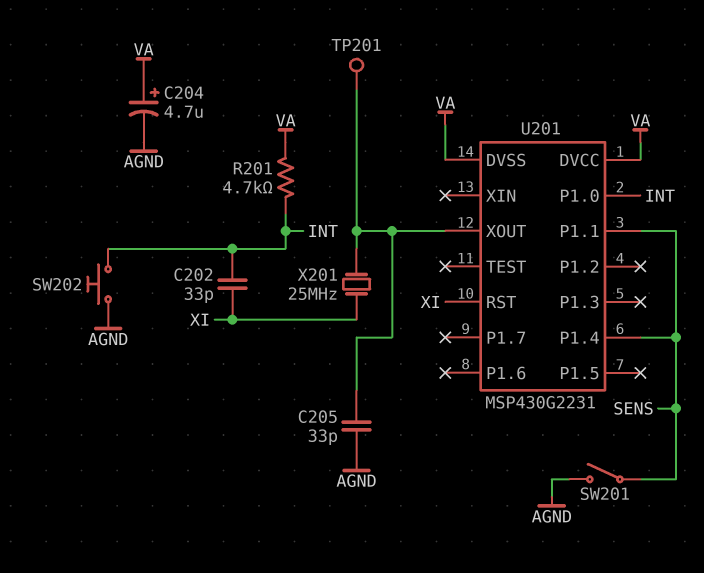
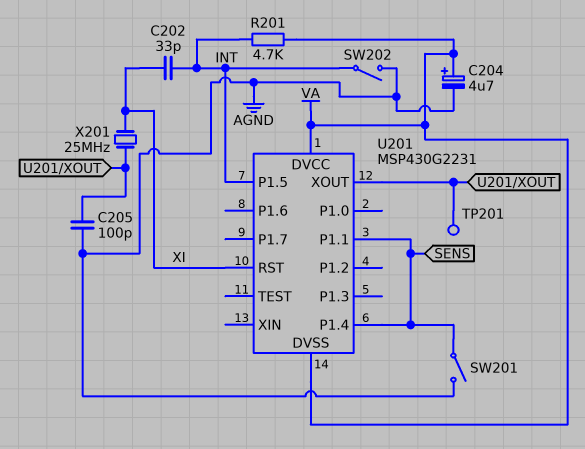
C205: 33pF (AGND, U201/XOUT) -> 100pF (AGND, U201/XOUT)
SW202: button (AGND, INT) -> switch (AGND, INT)
U201 pin P1.0: INT -> none
U201 pin P1.5: none -> INT

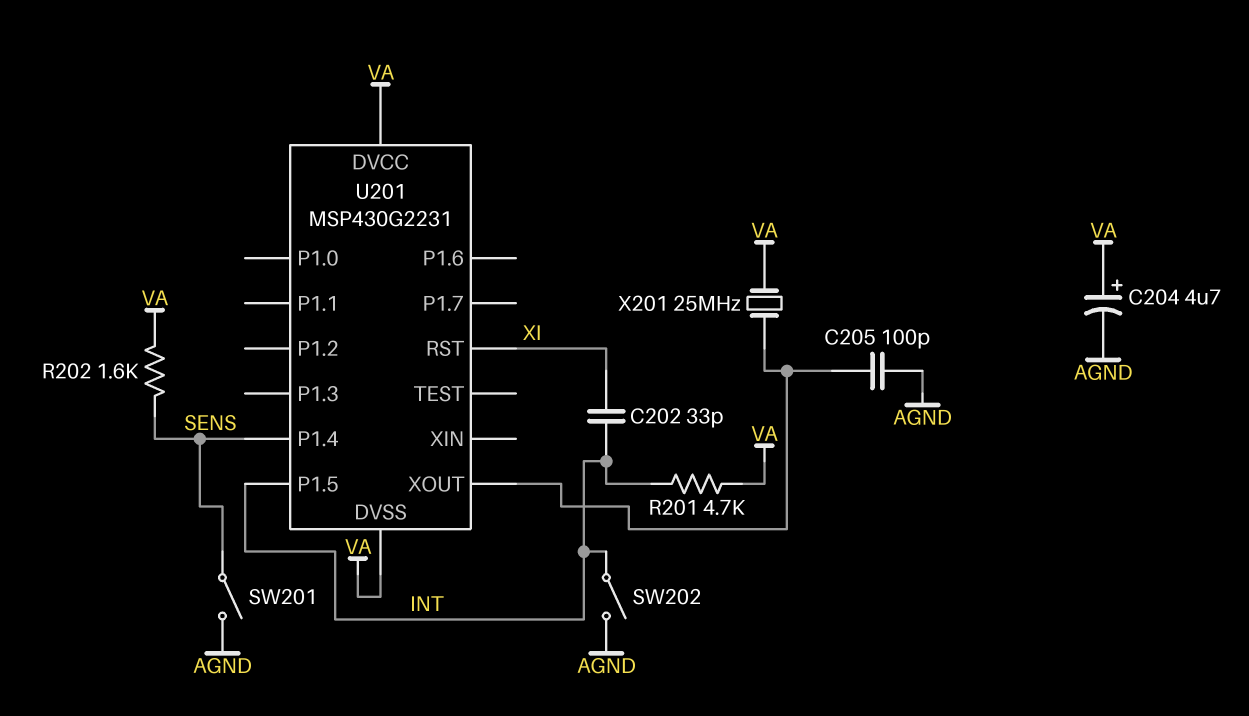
R202: none -> 1.6k (SENS, VA)
TP201: test point (U201/XOUT) -> none
U201 pin P1.1: SENS -> none
X201: 25MHz (U201/XOUT, XI) -> 25MHz (U201/XOUT, VA)

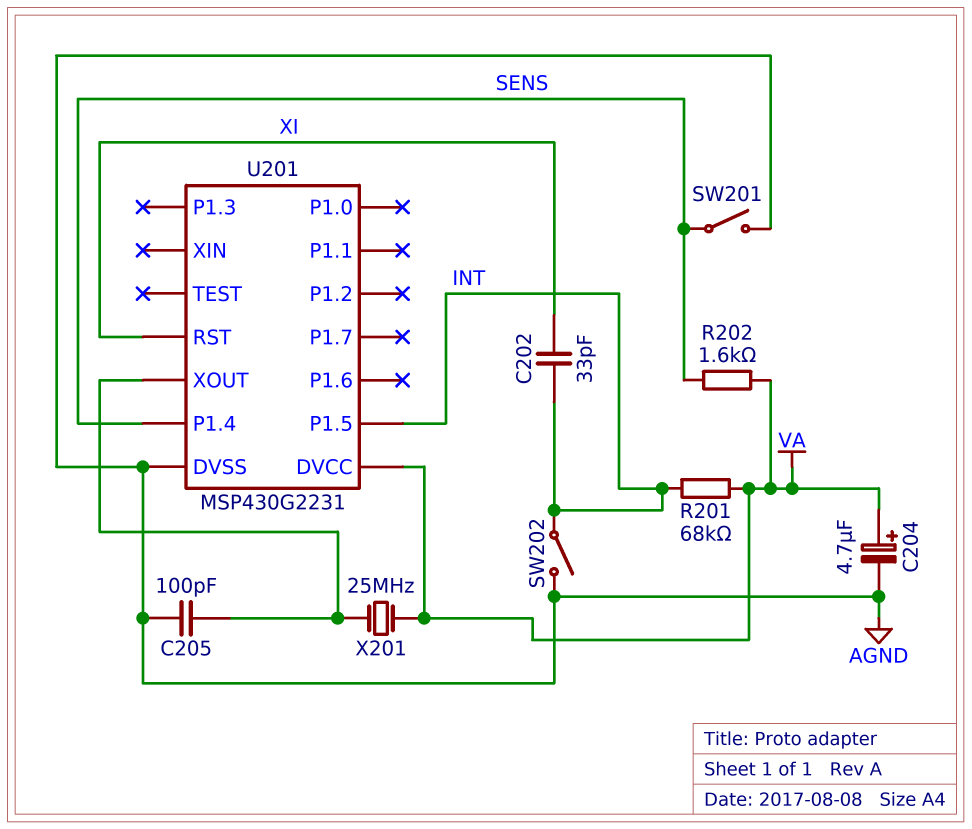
R201: 4.7k (INT, VA) -> 68k (INT, VA)
U201 pin DVSS: VA -> AGND

